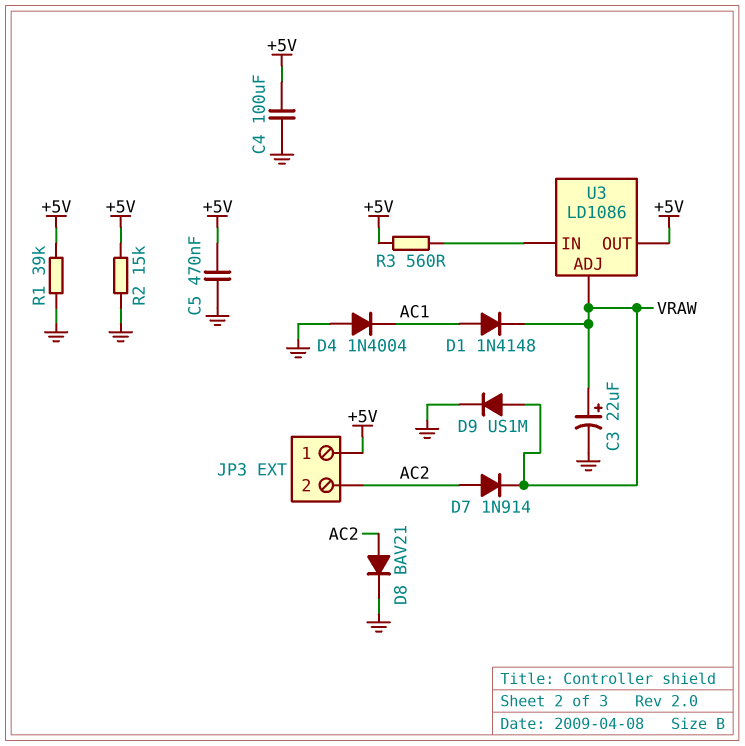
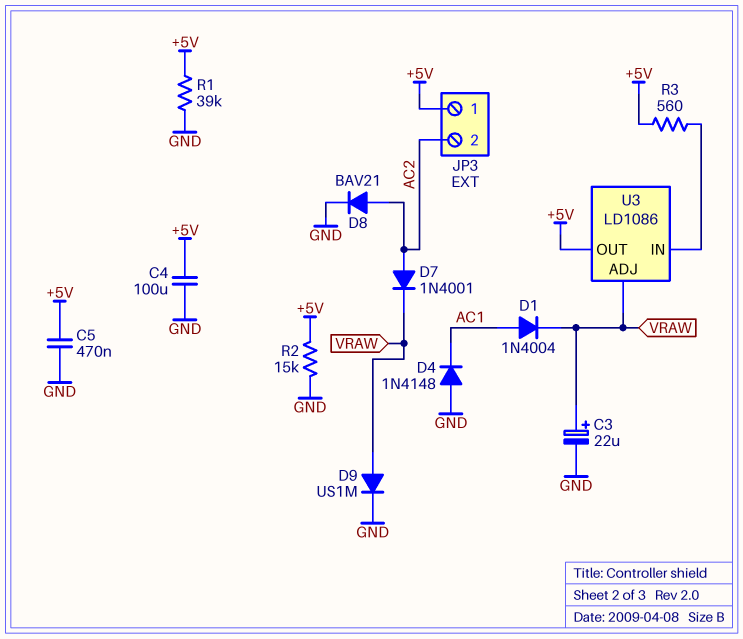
D1: diode 1N4148 (A AC1, K VRAW) -> diode 1N4004 (A AC1, K VRAW)
D4: diode 1N4004 (A GND, K AC1) -> diode 1N4148 (A GND, K AC1)
D7: diode 1N914 (A AC2, K VRAW) -> diode 1N4001 (A AC2, K VRAW)

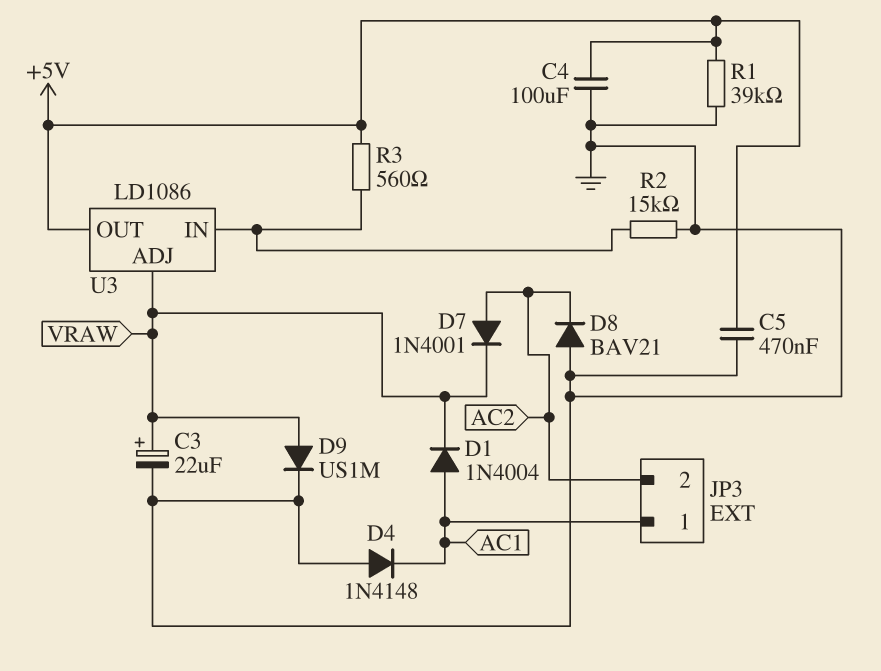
D8: diode BAV21 (A AC2, K GND) -> diode BAV21 (A GND, K AC2)
JP3 pin 1: +5V -> AC1
R2: 15k (+5V, GND) -> 15k (GND, U3/IN)

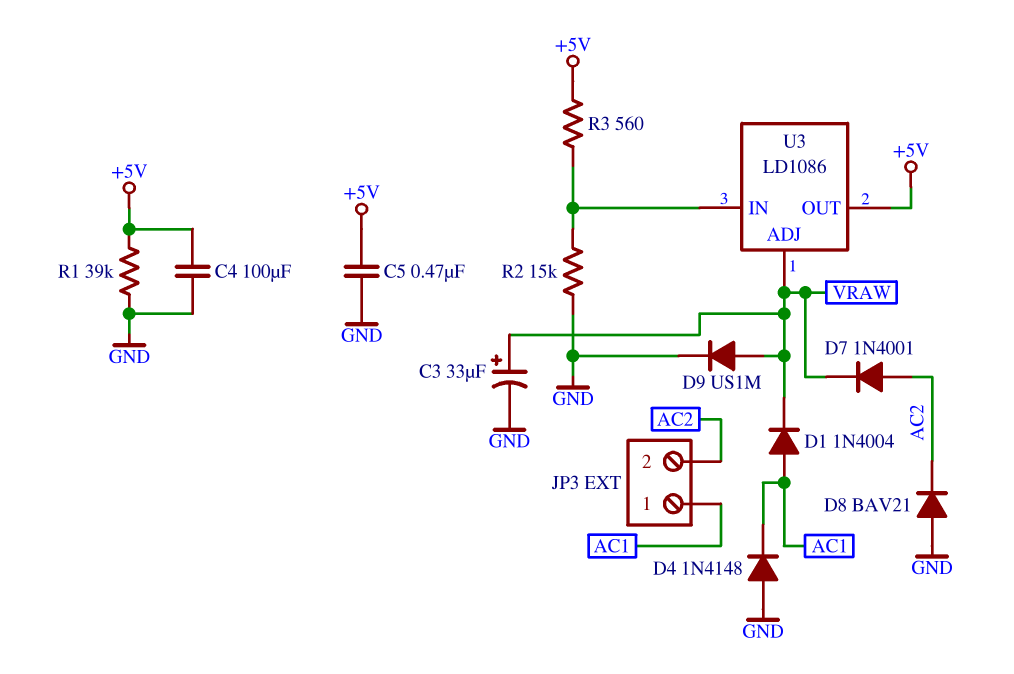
C3: 22uF (plus VRAW, minus GND) -> 33uF (plus VRAW, minus GND)

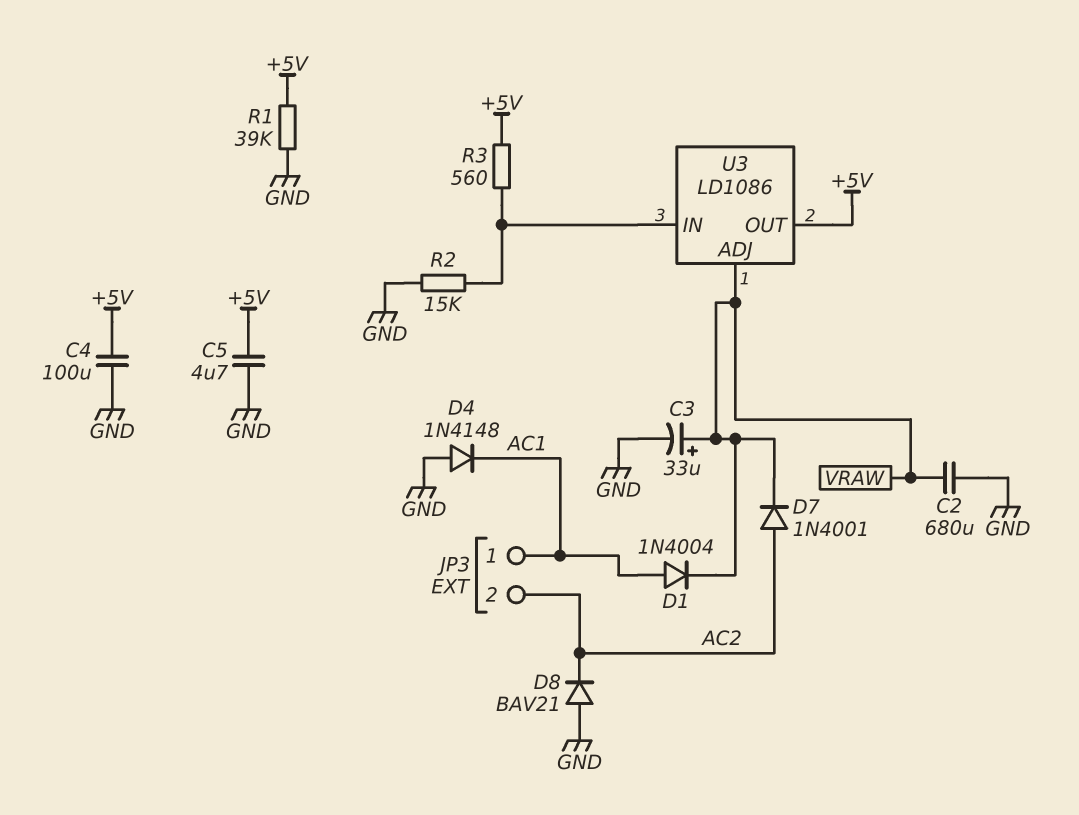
C2: none -> 680uF (GND, VRAW)
C5: 470nF (+5V, GND) -> 4.7uF (+5V, GND)
D9: diode US1M (A VRAW, K GND) -> none

